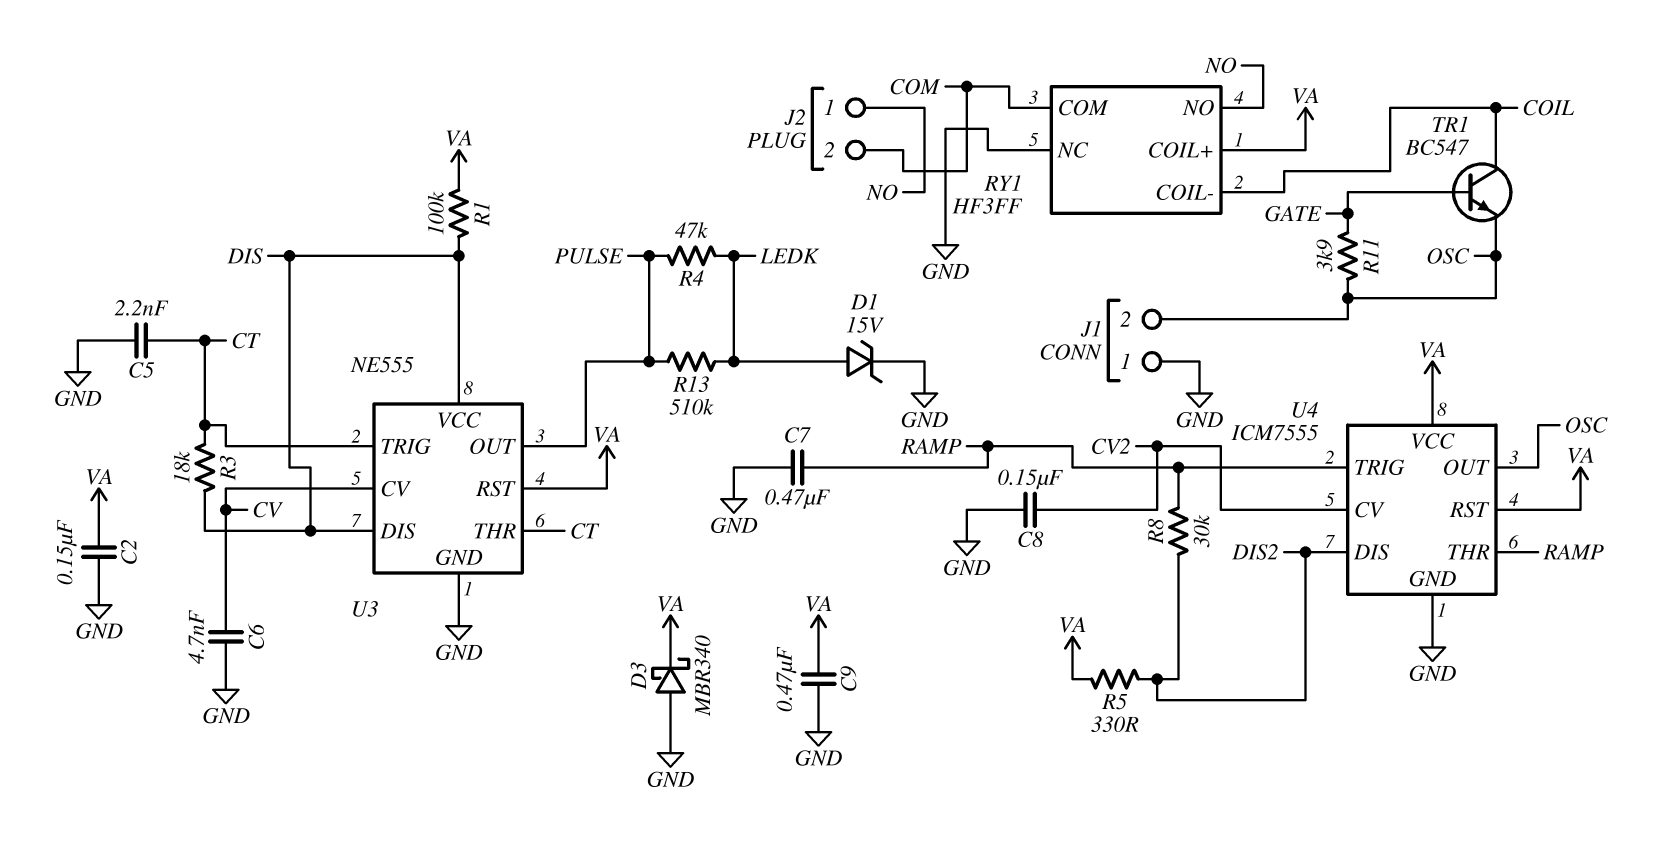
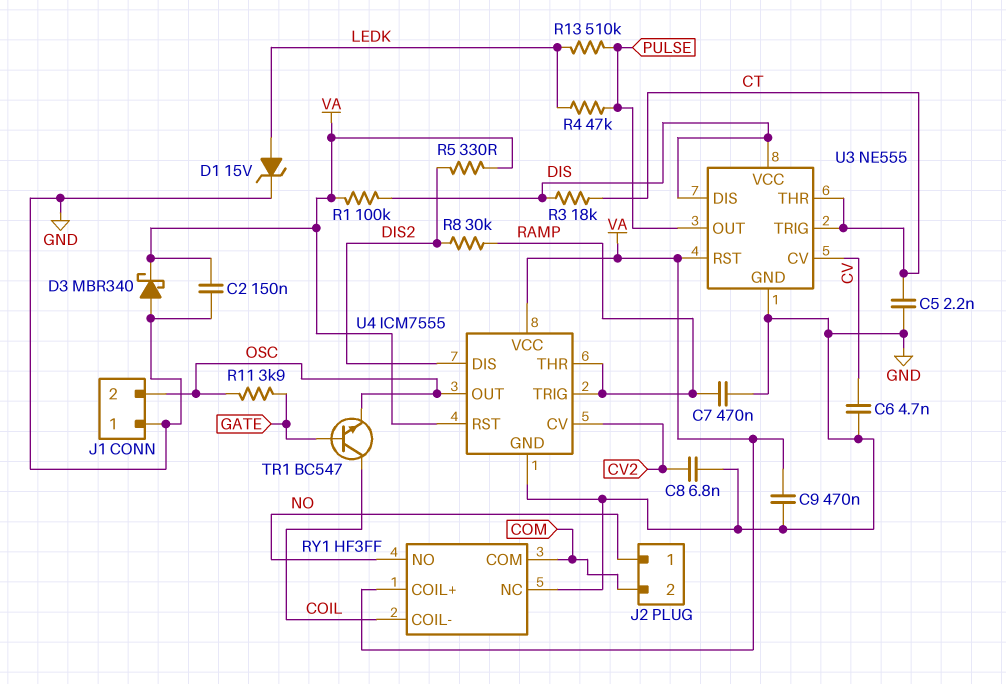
C8: 150nF (CV2, GND) -> 6.8nF (CV2, GND)

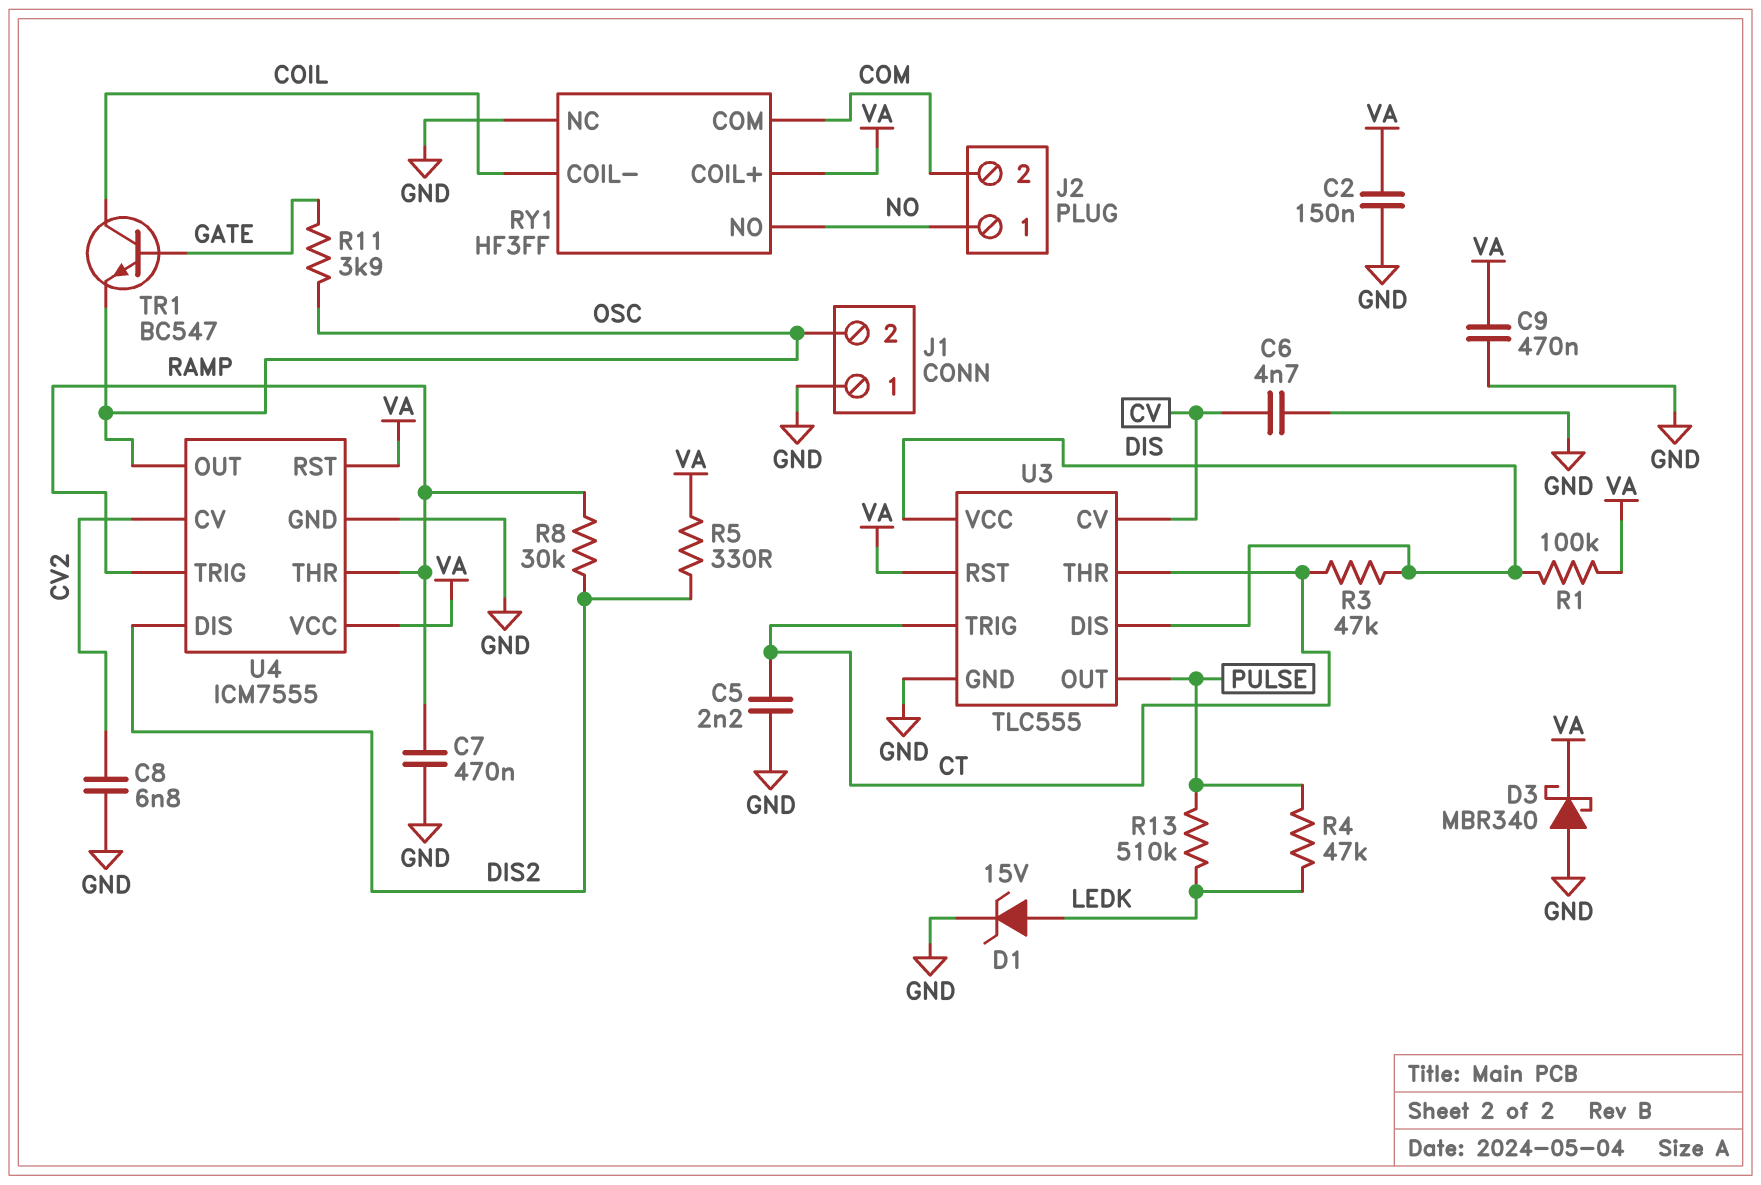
R3: 18k (CT, DIS) -> 47k (CT, DIS)
U3: NE555 -> TLC555

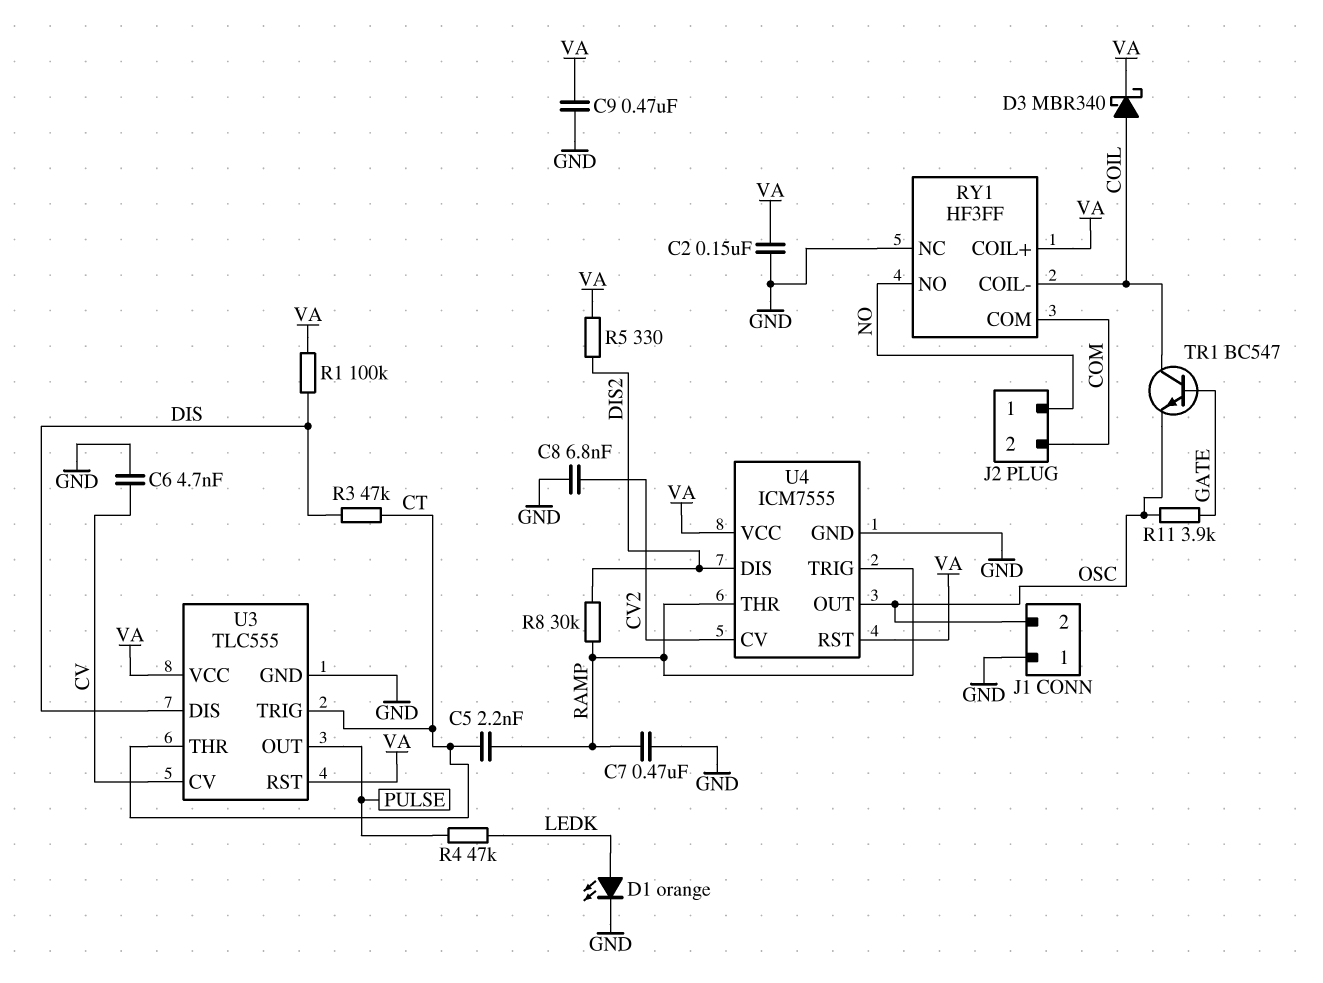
C5: 2.2nF (CT, GND) -> 2.2nF (CT, RAMP)
D1: zener 15V (A LEDK, K GND) -> LED orange (A LEDK, K GND)
D3: schottky MBR340 (A GND, K VA) -> schottky MBR340 (A COIL, K VA)
R13: 510k (LEDK, PULSE) -> none
U3 pin VCC: DIS -> VA

